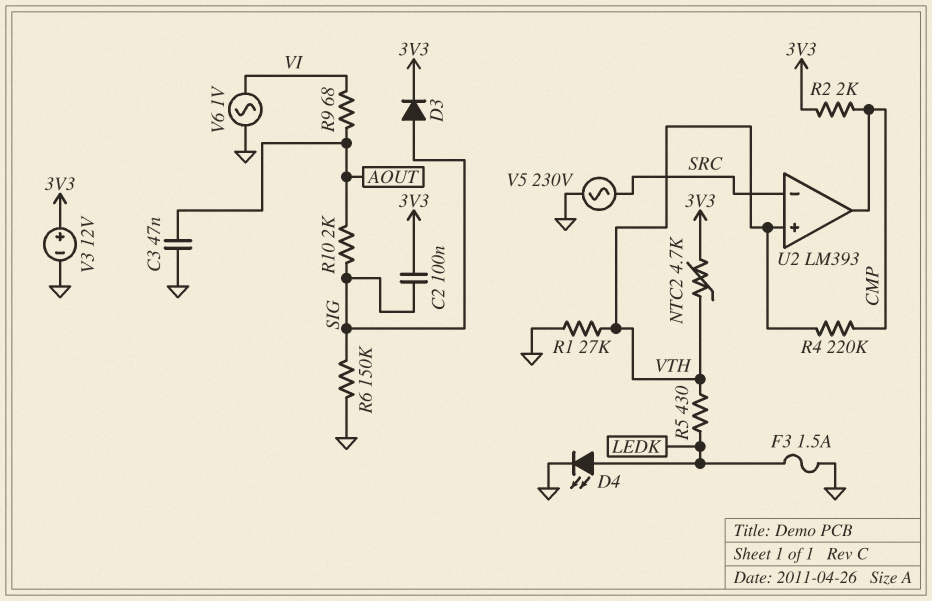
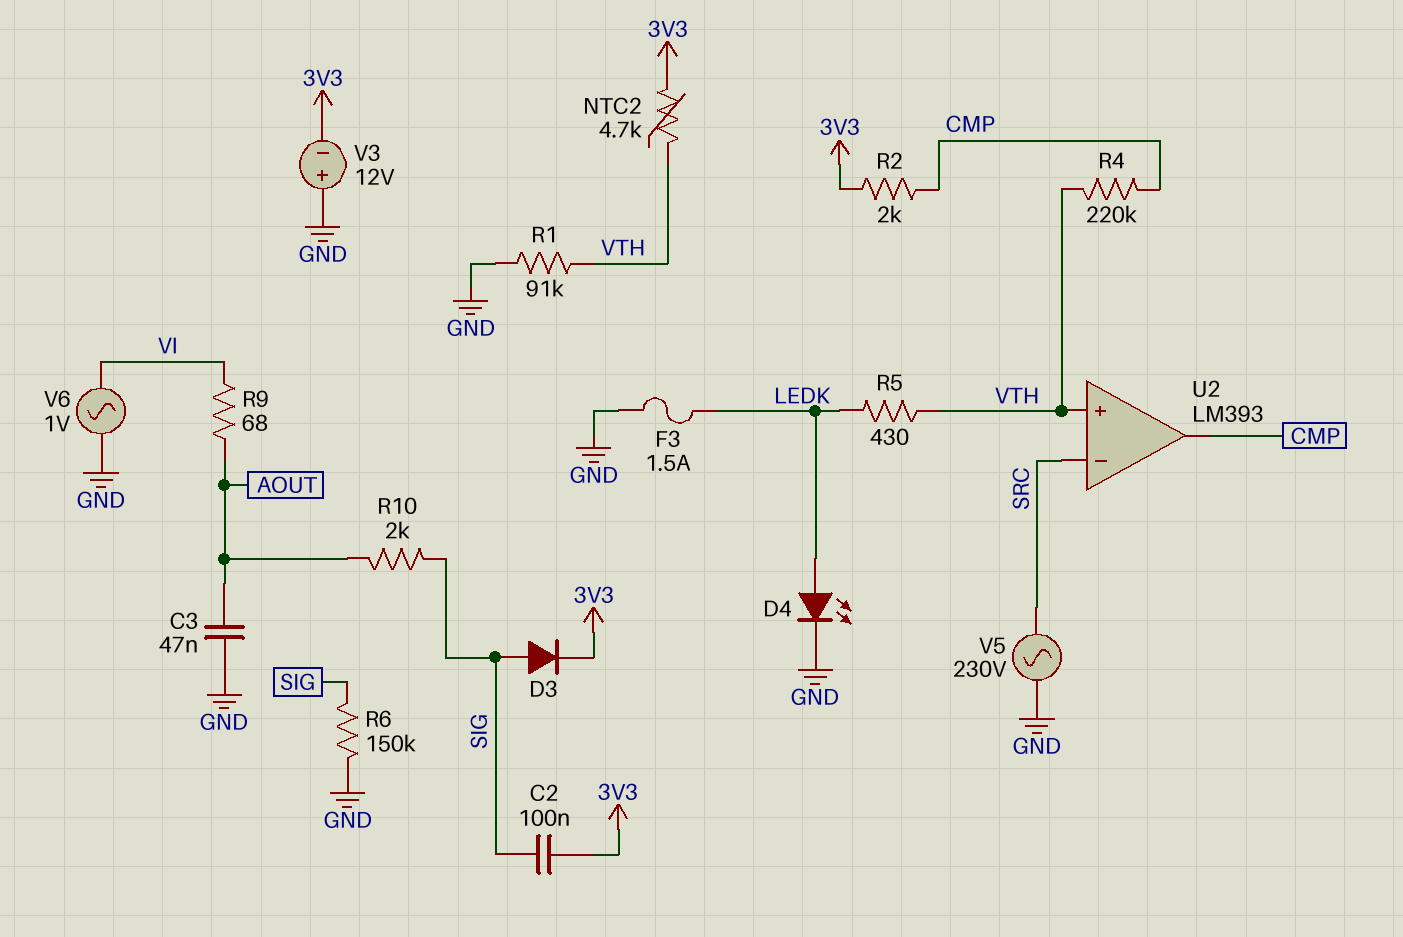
R1: 27k (GND, VTH) -> 91k (GND, VTH)
V3: 12V (plus 3V3, minus GND) -> 12V (plus GND, minus 3V3)

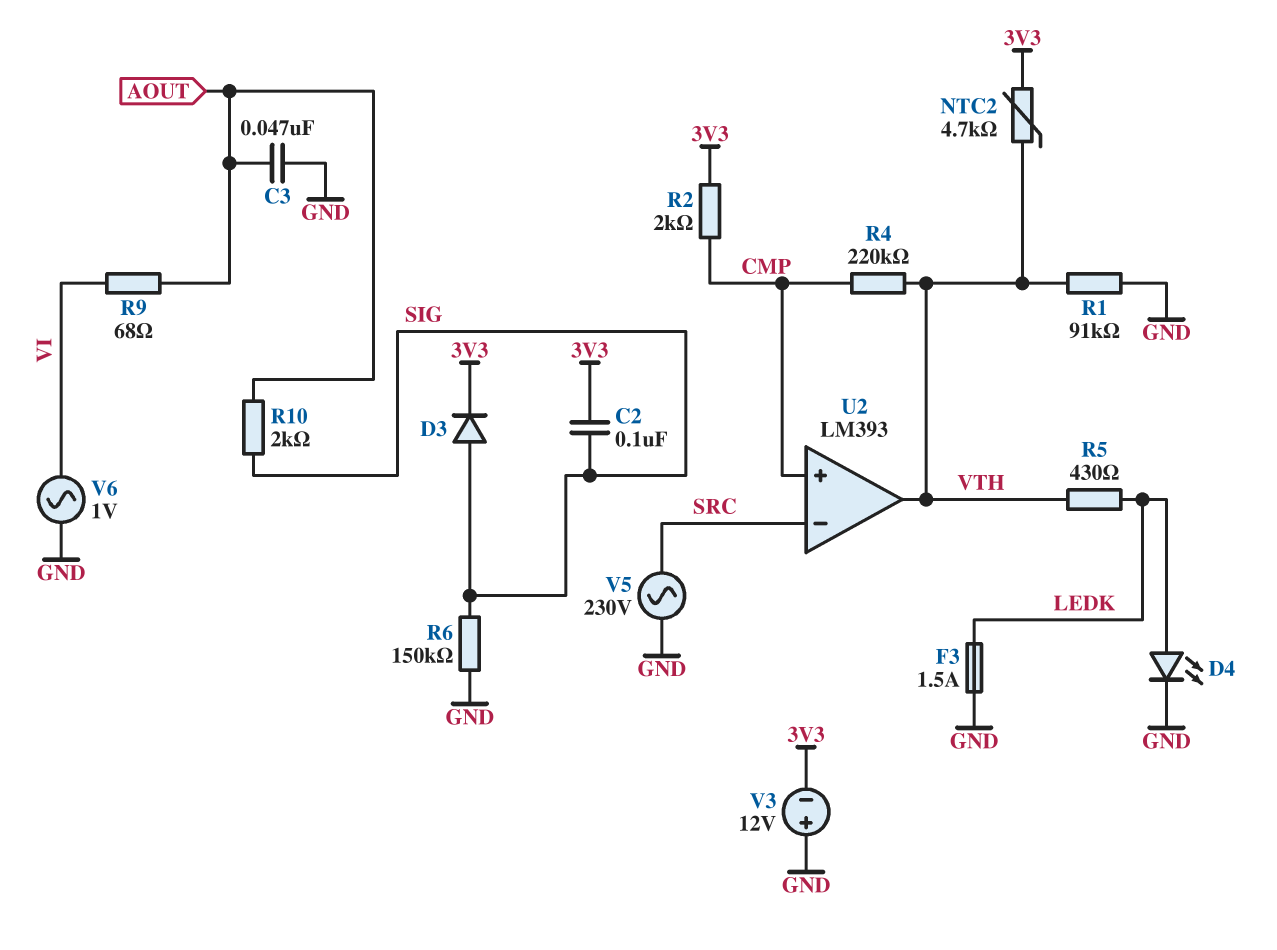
U2 pin in+: VTH -> CMP
U2 pin out: CMP -> VTH

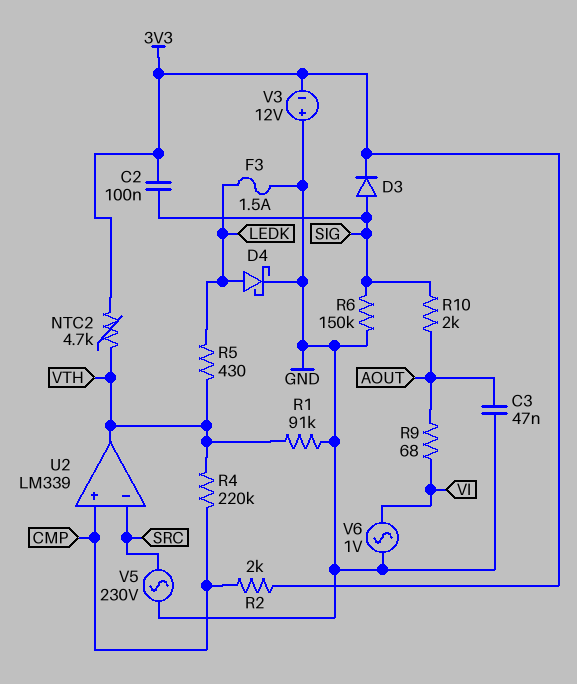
D4: LED (A LEDK, K GND) -> schottky (A LEDK, K GND)
U2: LM393 -> LM339

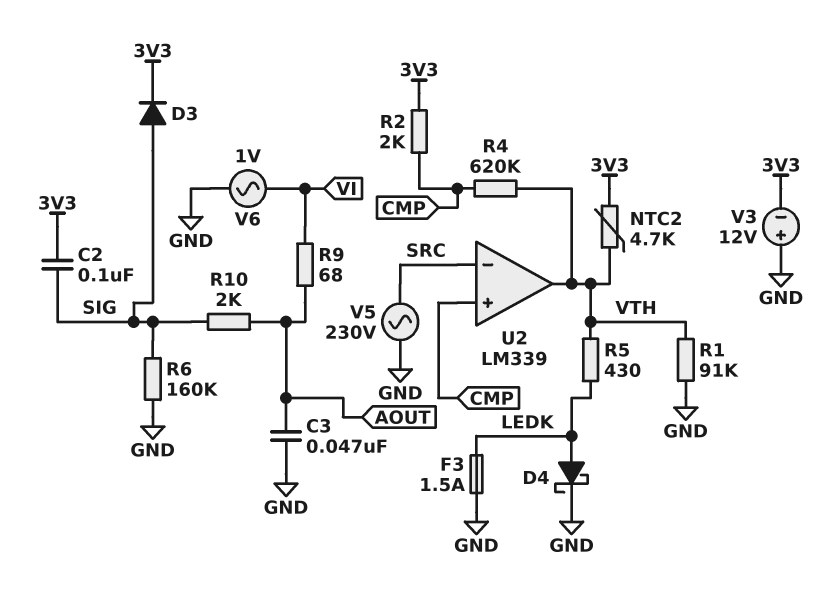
R4: 220k (CMP, VTH) -> 620k (CMP, VTH)
R6: 150k (GND, SIG) -> 160k (GND, SIG)

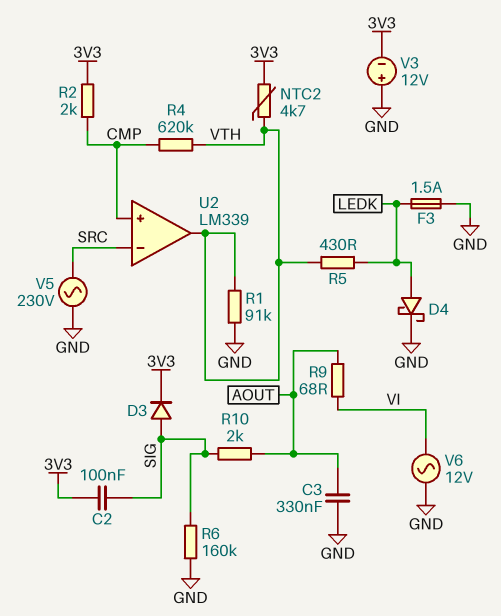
C3: 47nF (AOUT, GND) -> 330nF (AOUT, GND)
V6: AC 1V (GND, VI) -> AC 12V (GND, VI)

